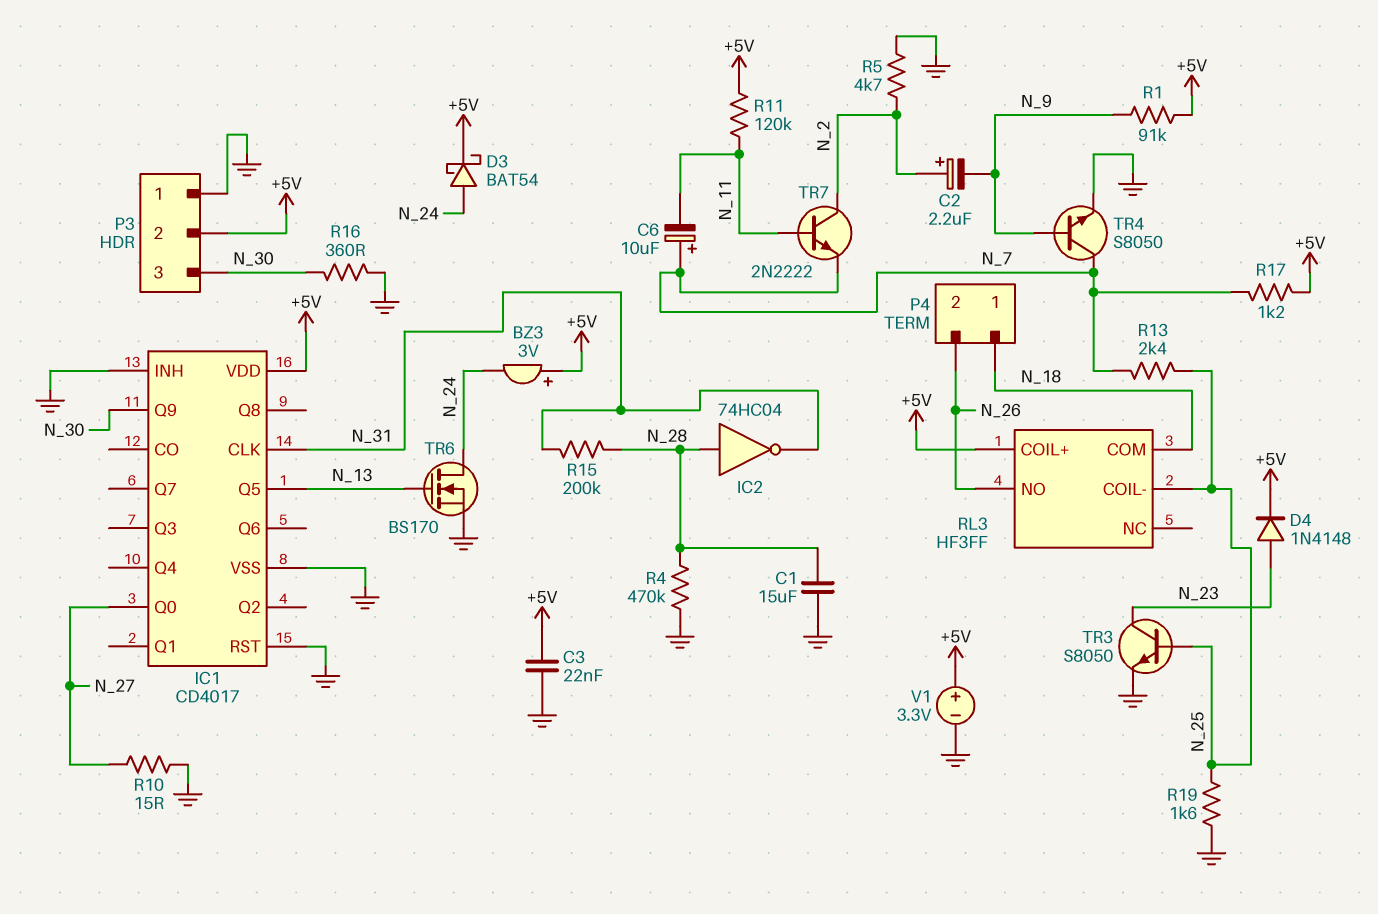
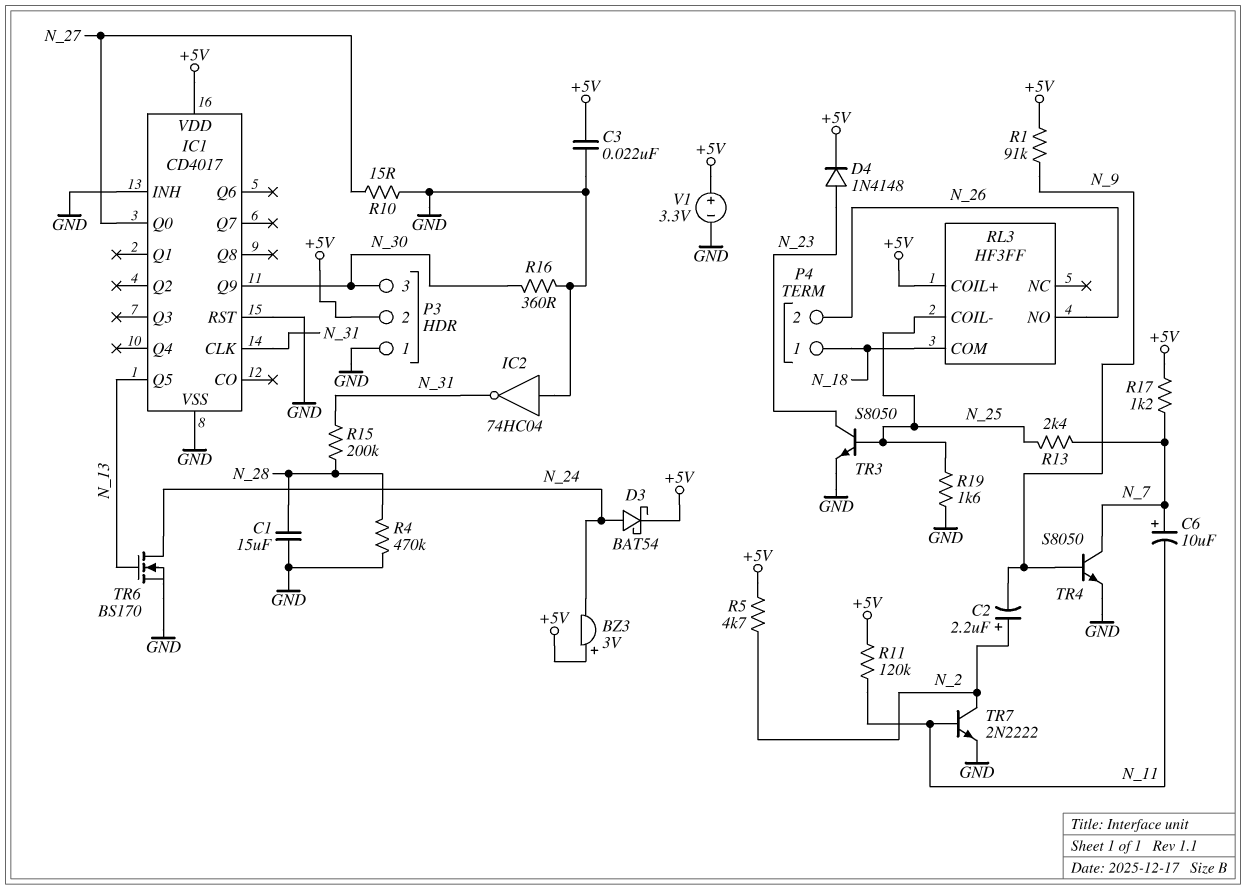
IC2: NOT 74HC04 (in N_28, out N_31) -> NOT 74HC04 (in GND, out N_31)
R5: 4.7k (GND, N_2) -> 4.7k (+5V, N_2)
TR7: NPN 2N2222 (B N_11, C N_2, E N_7) -> NPN 2N2222 (B N_11, C N_2, E GND)

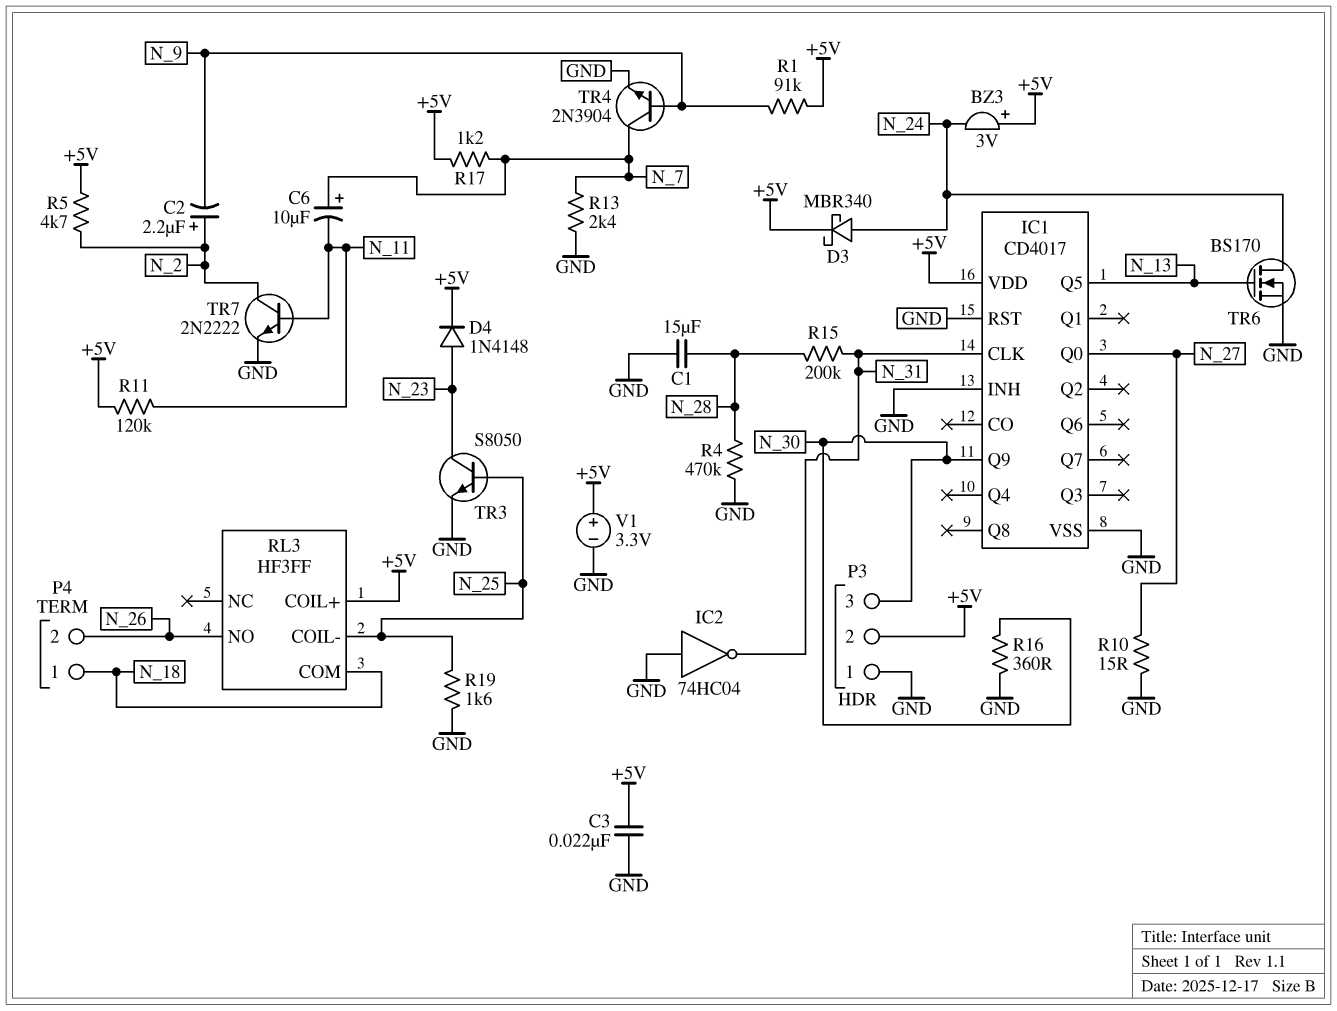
D3: schottky BAT54 (A N_24, K +5V) -> schottky MBR340 (A N_24, K +5V)
R13: 2.4k (N_7, N_25) -> 2.4k (GND, N_7)
TR4: NPN S8050 (B N_9, C N_7, E GND) -> NPN 2N3904 (B N_9, C N_7, E GND)

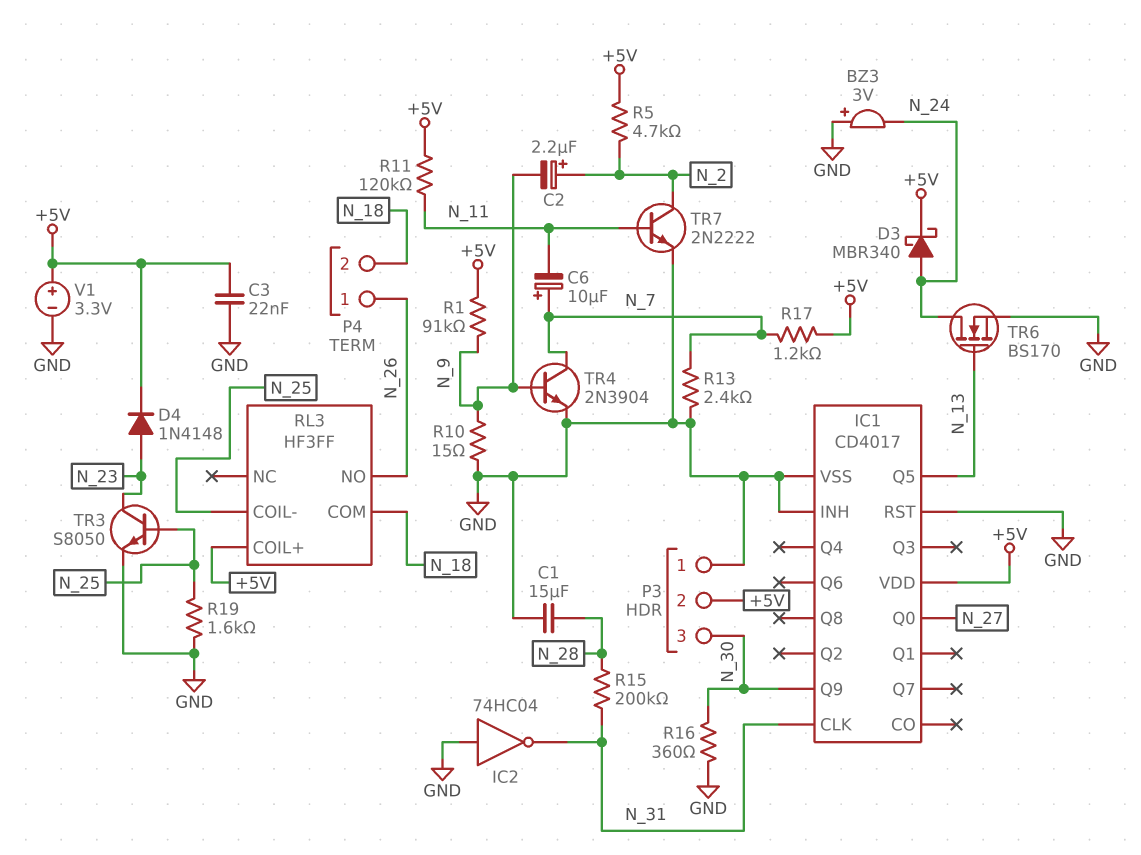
BZ3: buzzer 3V (plus +5V, minus N_24) -> buzzer 3V (plus GND, minus N_24)
P4 pin 1: N_18 -> N_26
P4 pin 2: N_26 -> N_18
R4: 470k (GND, N_28) -> none
R10: 15 (GND, N_27) -> 15 (GND, N_9)

